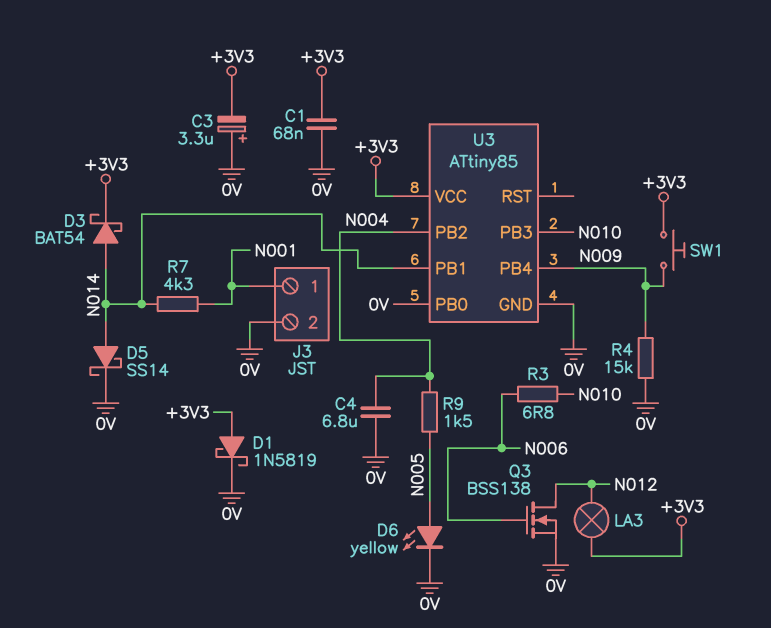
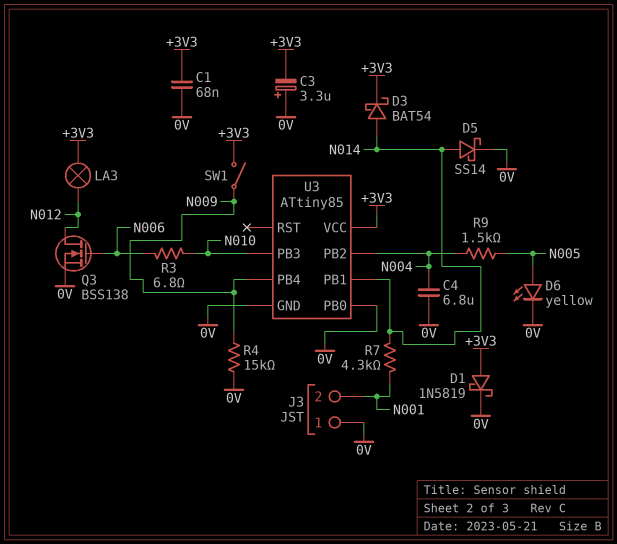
J3 pin 1: N001 -> 0V
J3 pin 2: 0V -> N001
SW1: button (+3V3, N009) -> switch (+3V3, N009)

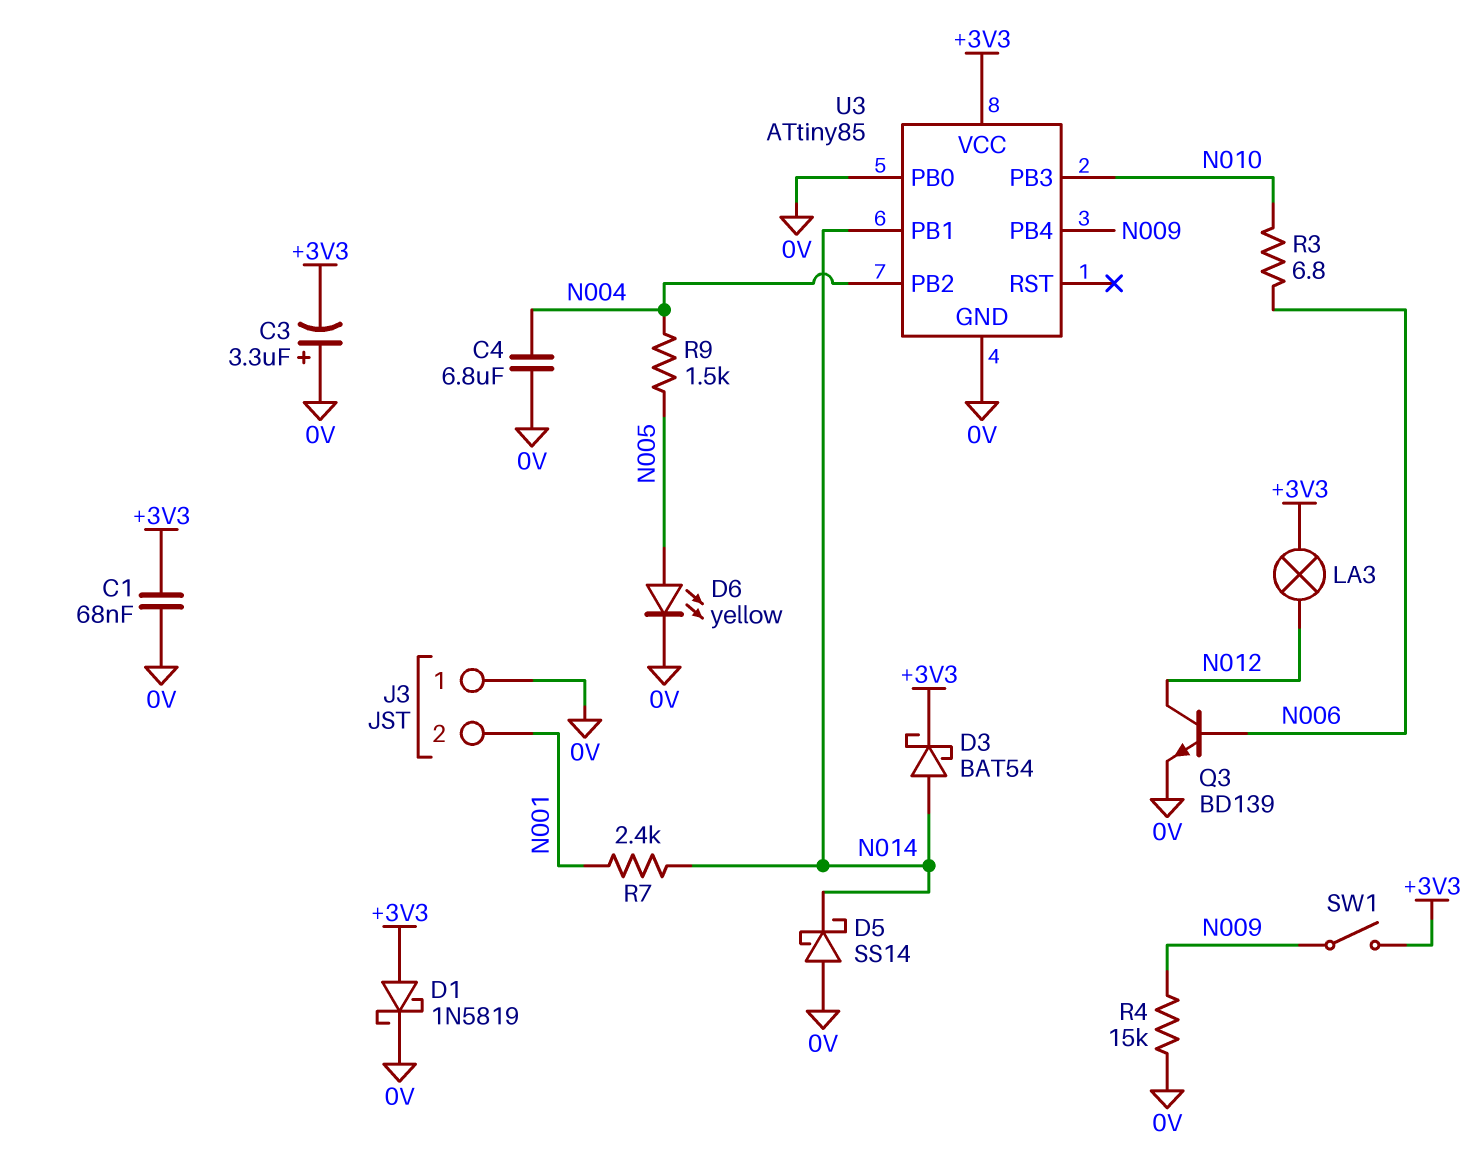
D5: schottky SS14 (A N014, K 0V) -> schottky SS14 (A 0V, K N014)
Q3: NMOS BSS138 (G N006, D N012, S 0V) -> NPN BD139 (B N006, C N012, E 0V)
R7: 4.3k (N001, N014) -> 2.4k (N001, N014)

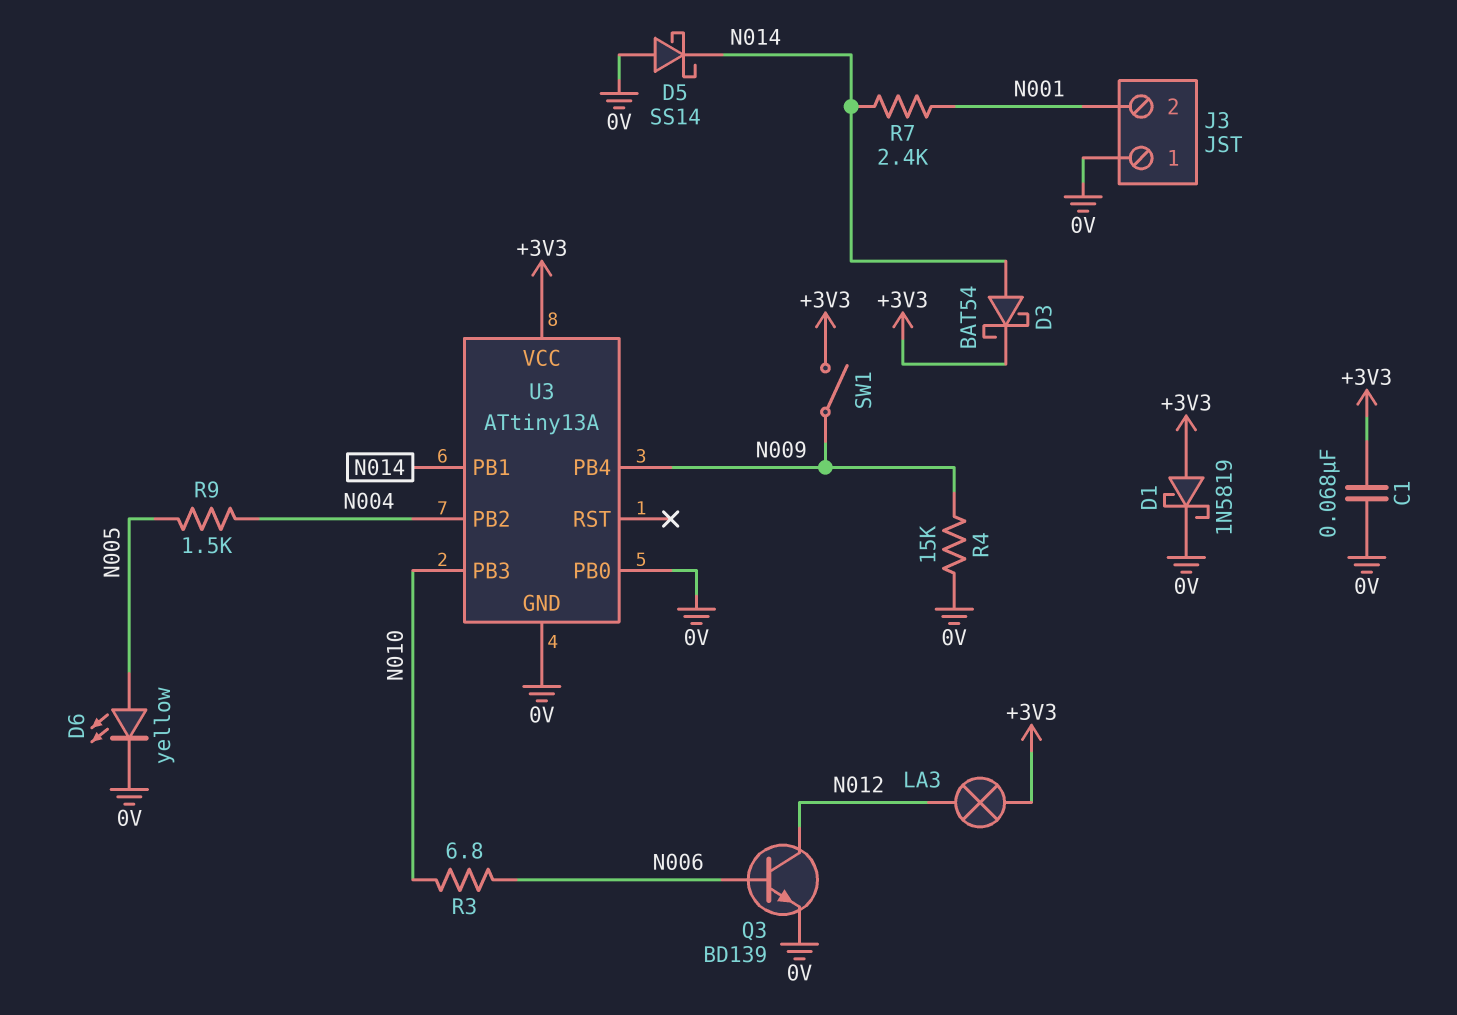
C3: 3.3uF (plus 0V, minus +3V3) -> none
C4: 6.8uF (0V, N004) -> none
U3: ATtiny85 -> ATtiny13A

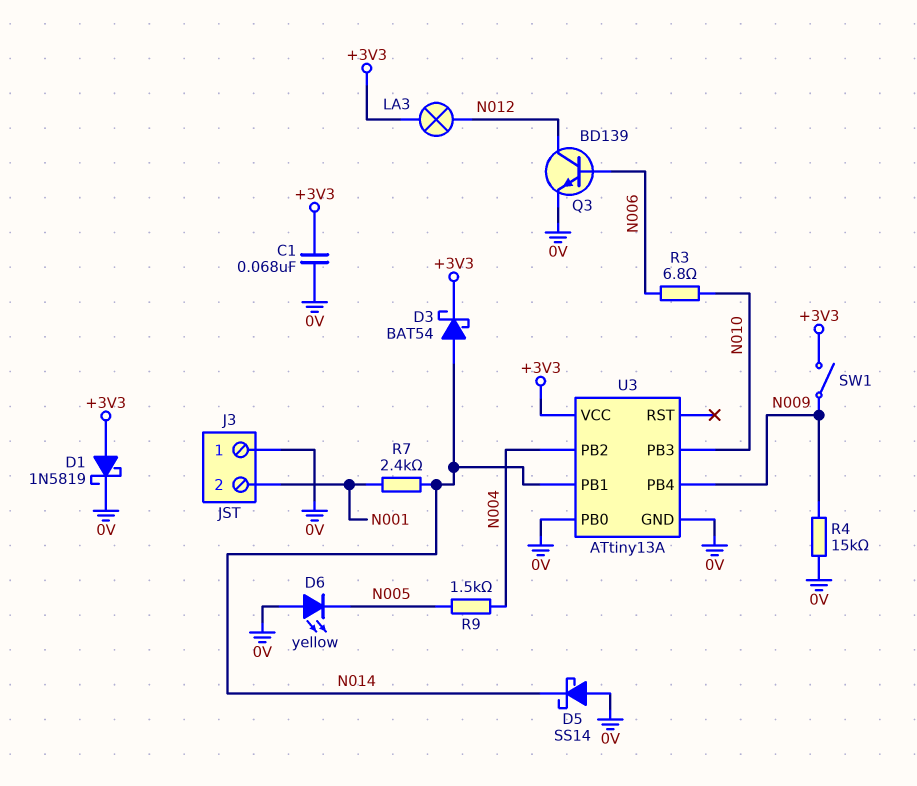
D6: LED yellow (A N005, K 0V) -> LED yellow (A 0V, K N005)

